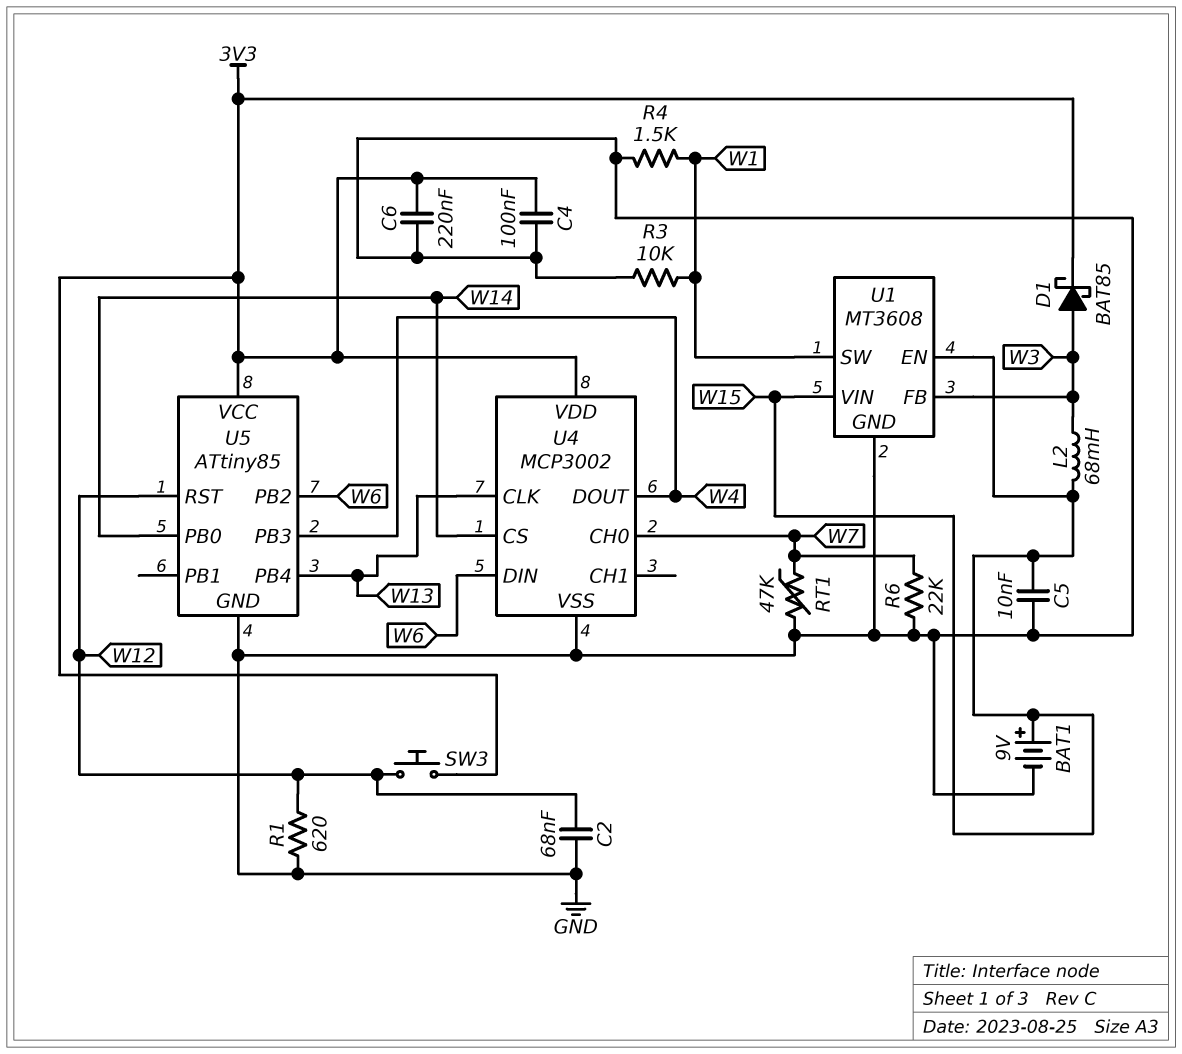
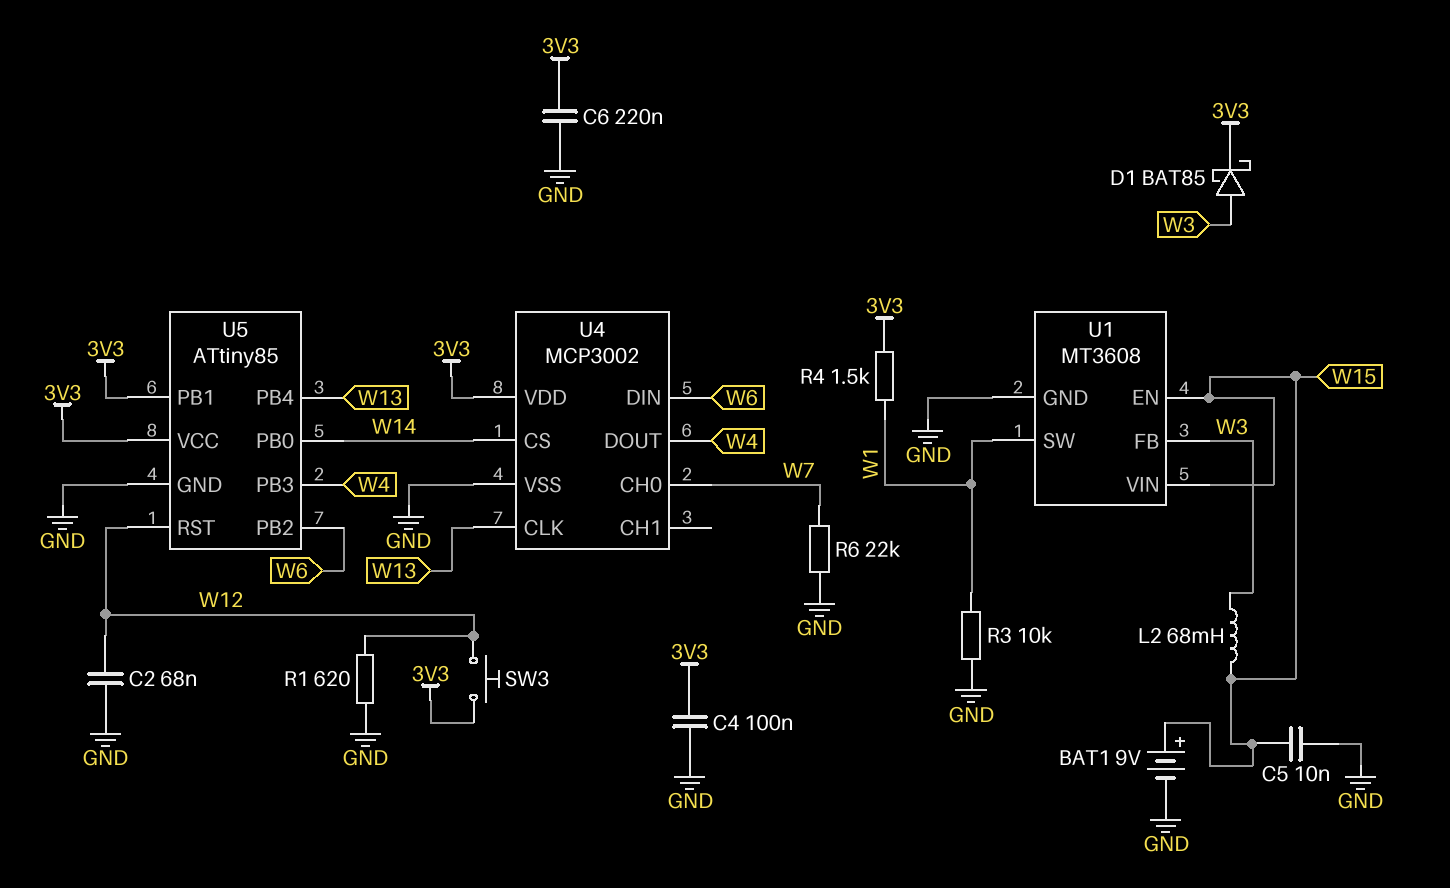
R4: 1.5k (GND, W1) -> 1.5k (3V3, W1)
RT1: 47k (GND, W7) -> none
U5 pin PB1: none -> 3V3

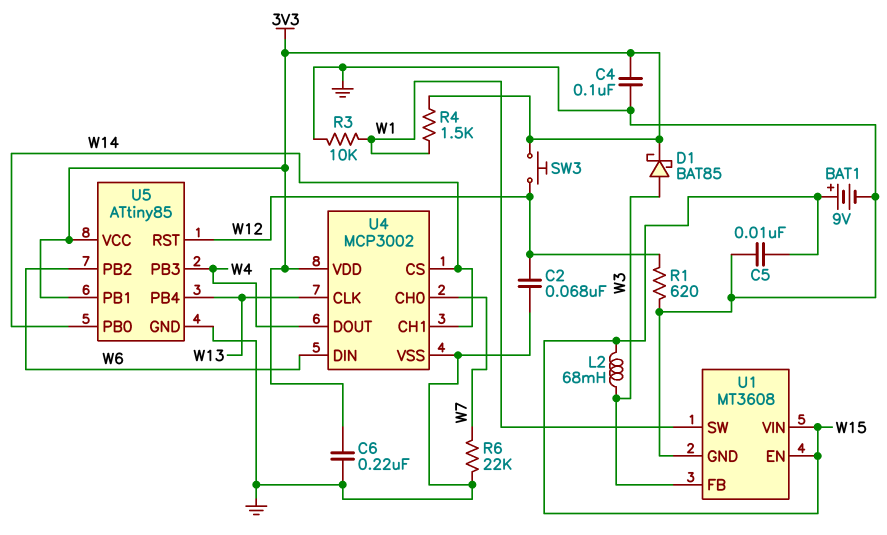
U4 pin CH1: none -> W14

